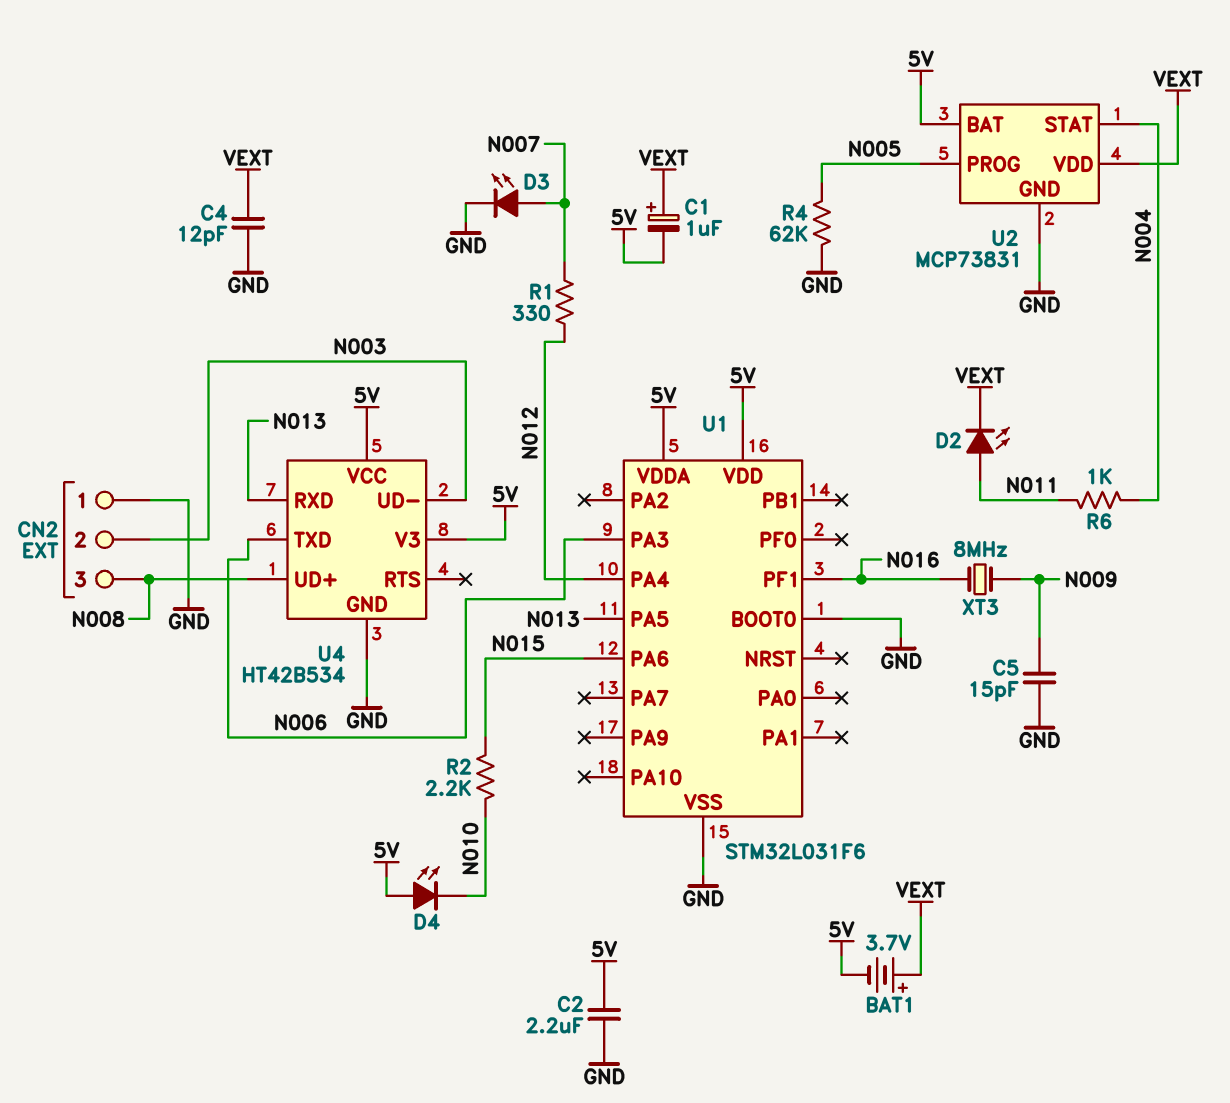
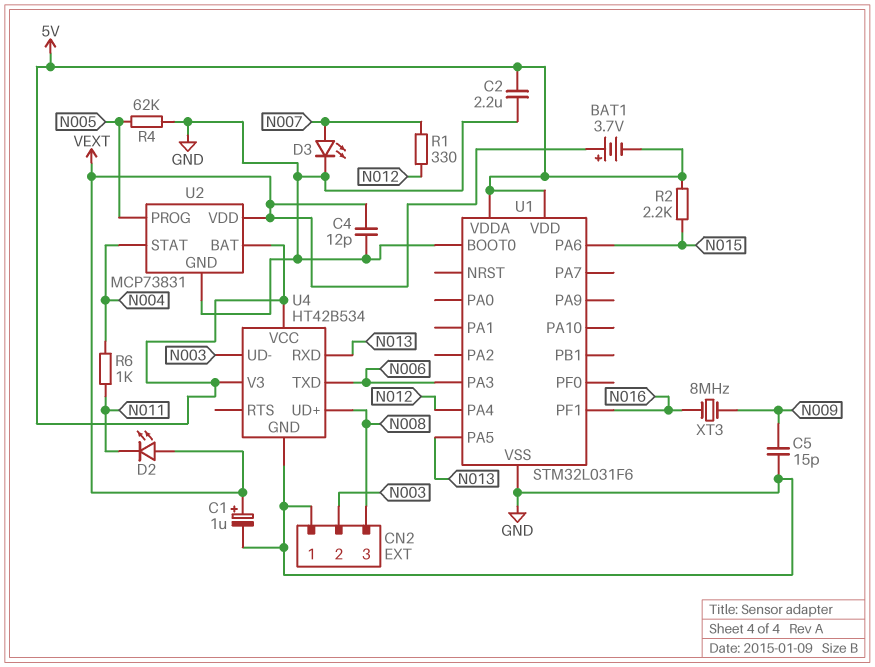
C1: 1uF (plus VEXT, minus 5V) -> 1uF (plus VEXT, minus GND)
D2: LED (A N011, K VEXT) -> LED (A VEXT, K N011)
D4: LED (A 5V, K N010) -> none
R2: 2.2k (N010, N015) -> 2.2k (5V, N015)

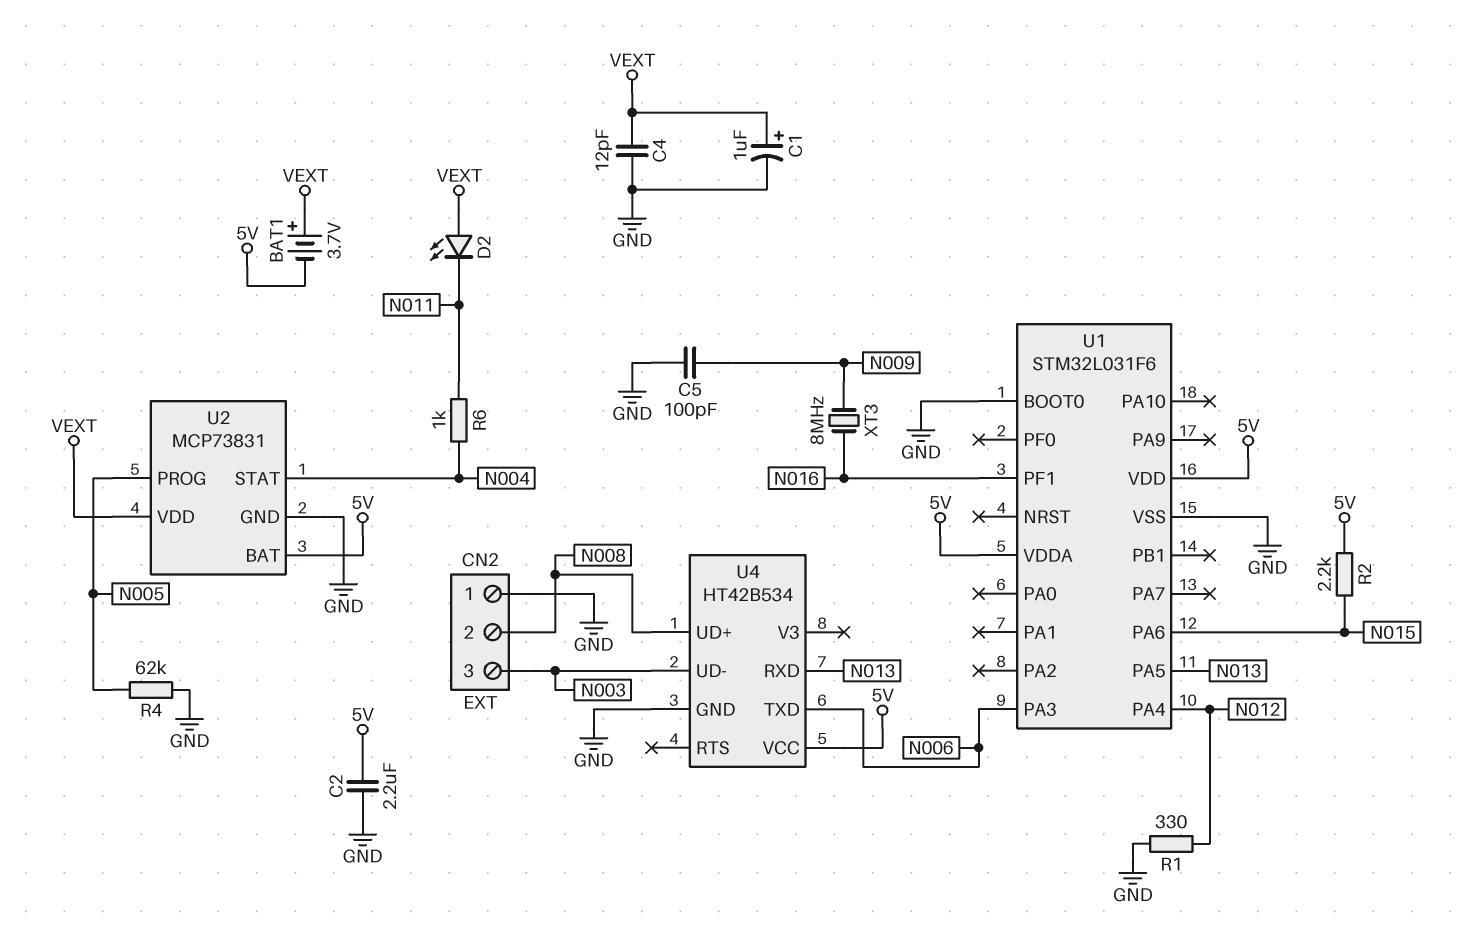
C5: 15pF (GND, N009) -> 100pF (GND, N009)
CN2 pin 2: N003 -> N008
CN2 pin 3: N008 -> N003
D3: LED (A N007, K GND) -> none
R1: 330 (N007, N012) -> 330 (GND, N012)
U4 pin V3: 5V -> none

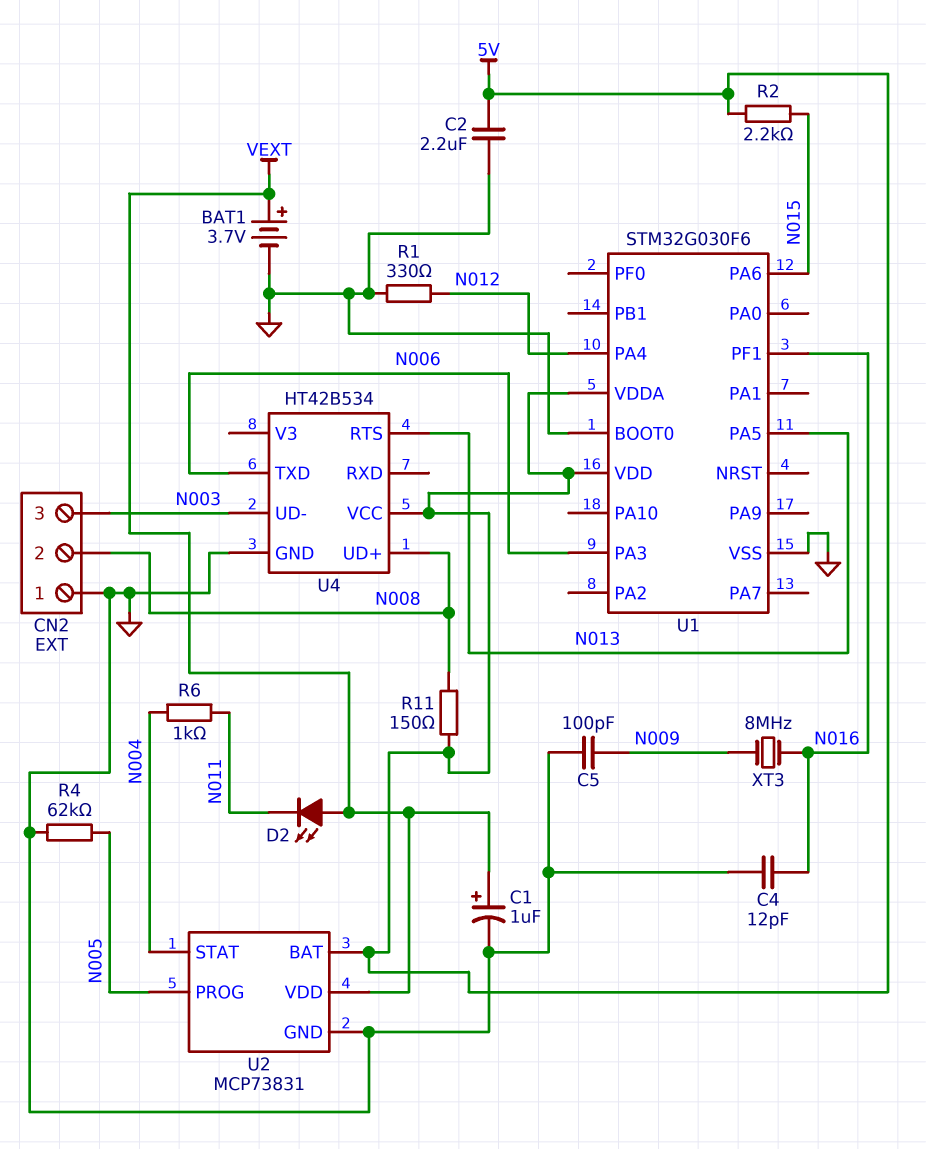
BAT1: 3.7V (plus VEXT, minus 5V) -> 3.7V (plus VEXT, minus GND)
C4: 12pF (GND, VEXT) -> 12pF (GND, N016)
R11: none -> 150 (5V, N008)
U1: STM32L031F6 -> STM32G030F6
U4 pin RTS: none -> N013
U4 pin RXD: N013 -> none

